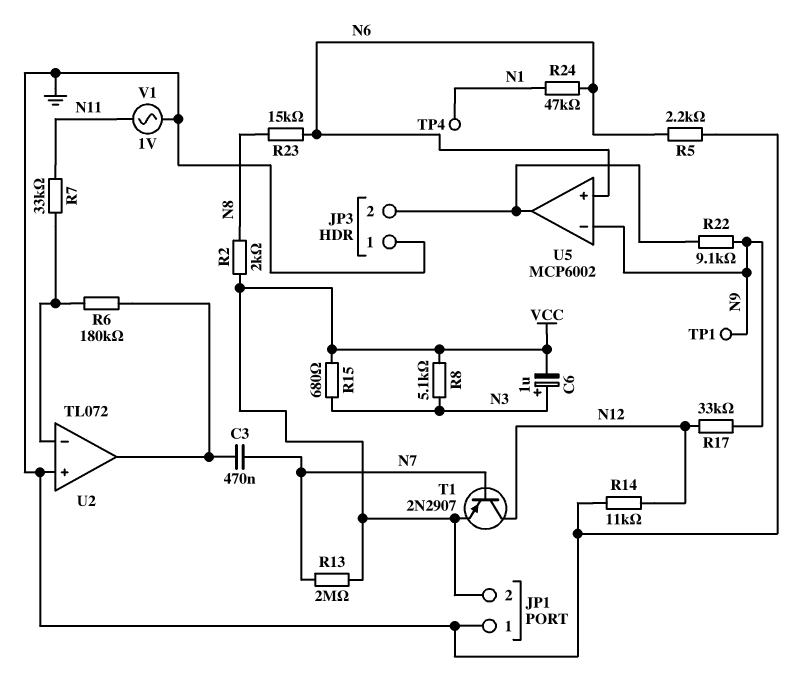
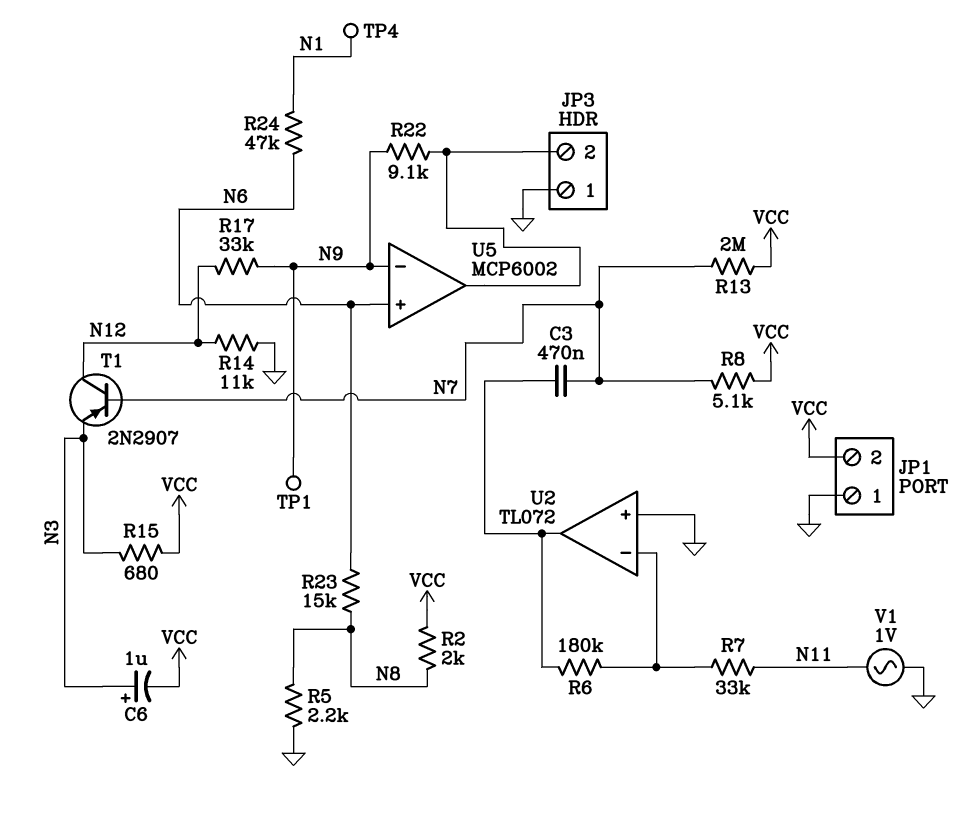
R5: 2.2k (GND, N6) -> 2.2k (GND, N8)
R8: 5.1k (N3, VCC) -> 5.1k (N7, VCC)
T1: PNP 2N2907 (B N7, C N12, E VCC) -> PNP 2N2907 (B N7, C N12, E N3)

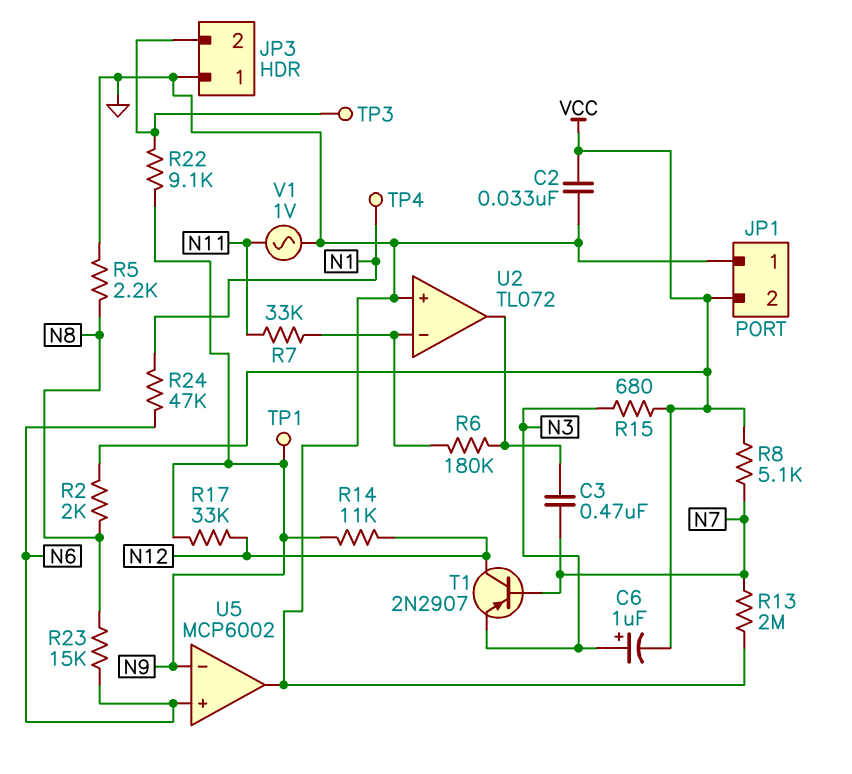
C2: none -> 33nF (GND, VCC)
R13: 2M (N7, VCC) -> 2M (GND, N7)
R14: 11k (GND, N12) -> 11k (N9, N12)
TP3: none -> test point (JP3/2)
U5 pin out: JP3/2 -> GND

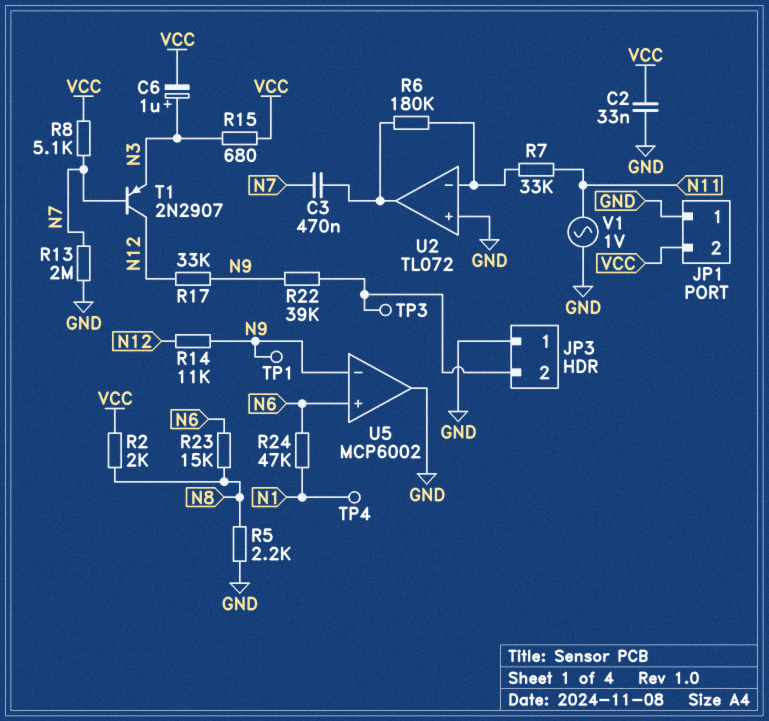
R22: 9.1k (JP3/2, N9) -> 39k (JP3/2, N9)

